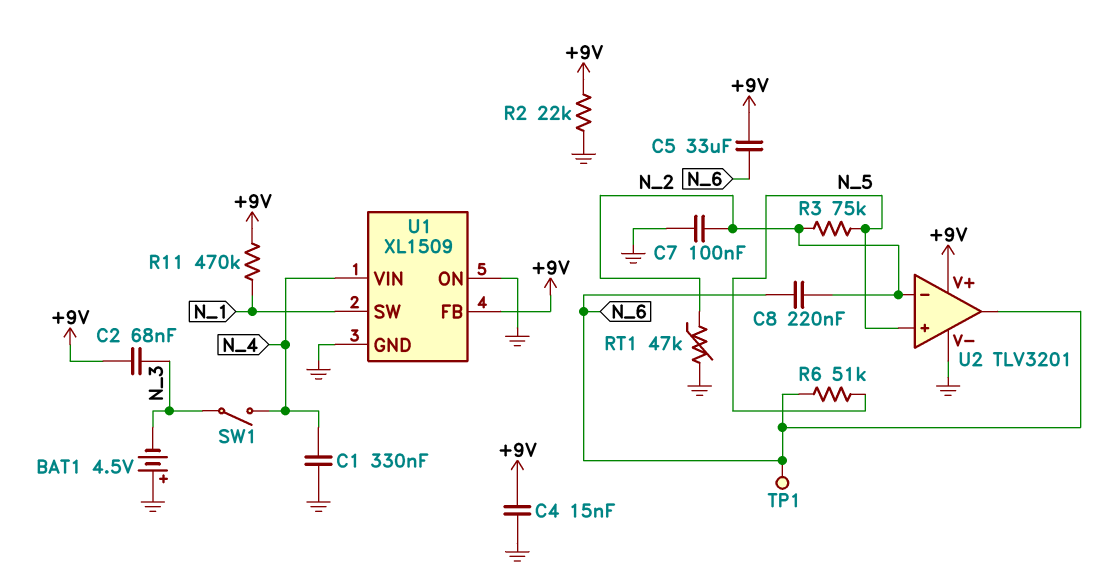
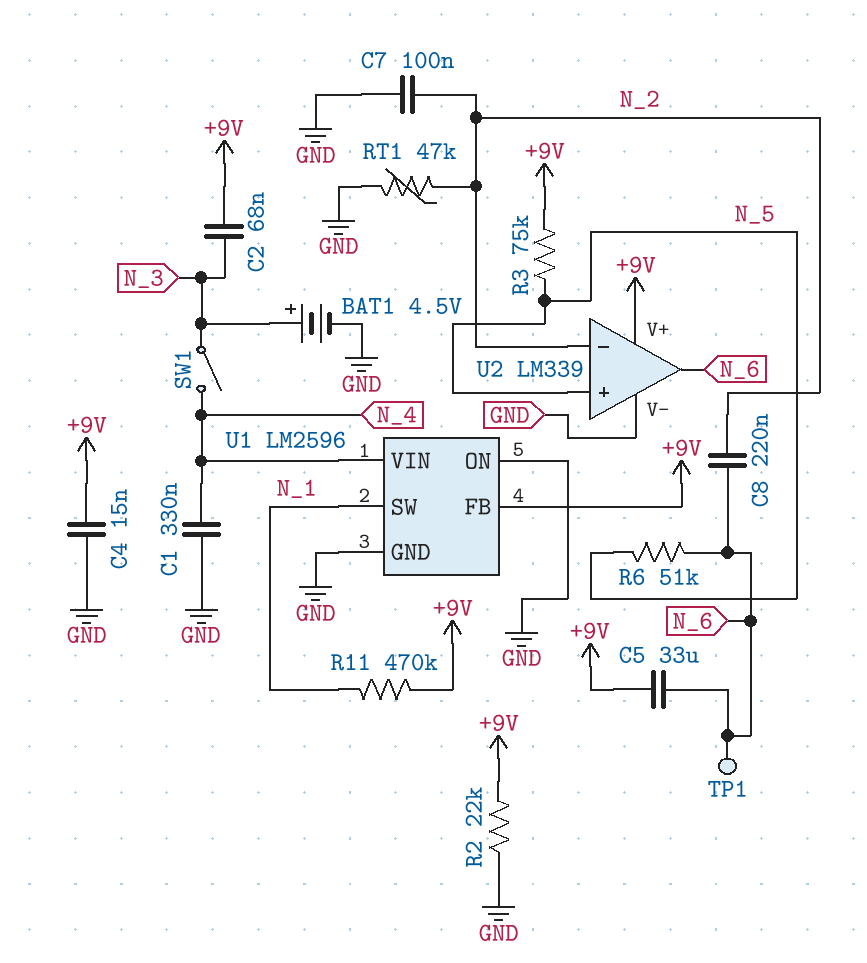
BAT1: 4.5V (plus GND, minus N_3) -> 4.5V (plus N_3, minus GND)
R3: 75k (N_2, N_5) -> 75k (+9V, N_5)
U1: XL1509 -> LM2596
U2: TLV3201 -> LM339

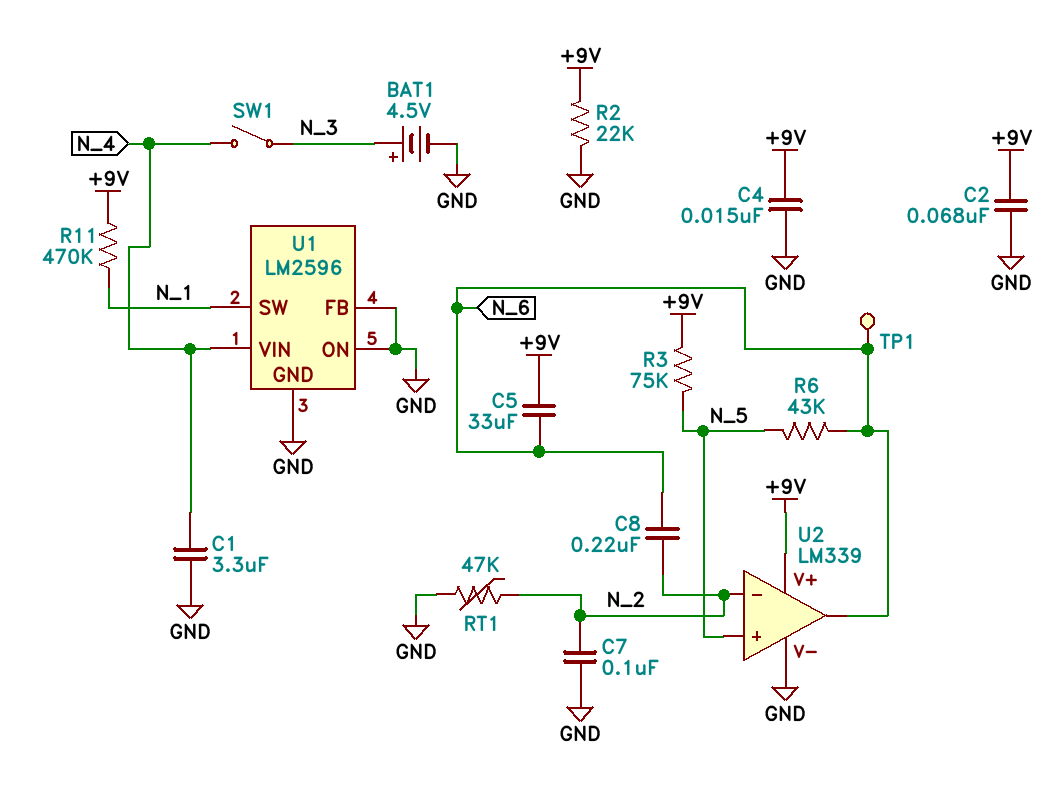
C1: 330nF (GND, N_4) -> 3.3uF (GND, N_4)
C2: 68nF (+9V, N_3) -> 68nF (+9V, GND)
R6: 51k (N_5, N_6) -> 43k (N_5, N_6)
U1 pin FB: +9V -> GND

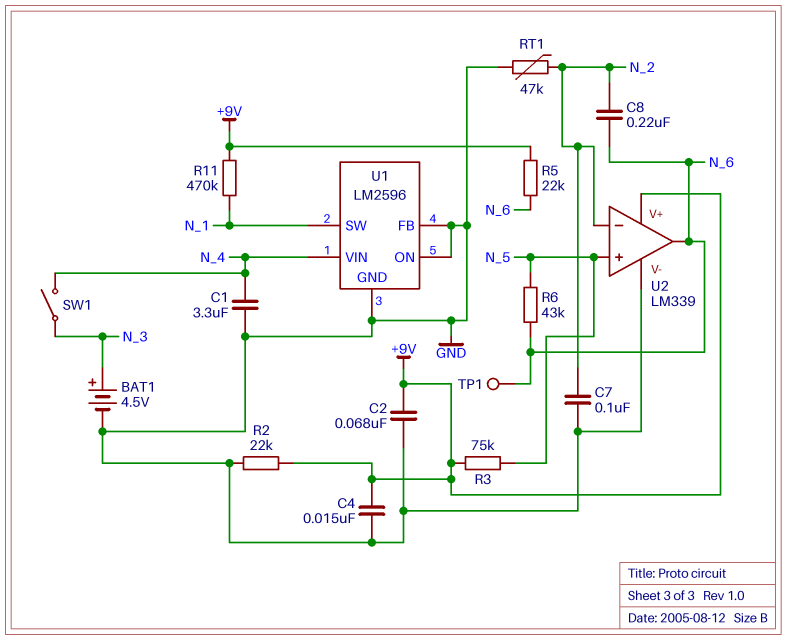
C5: 33uF (+9V, N_6) -> none
R5: none -> 22k (+9V, N_6)

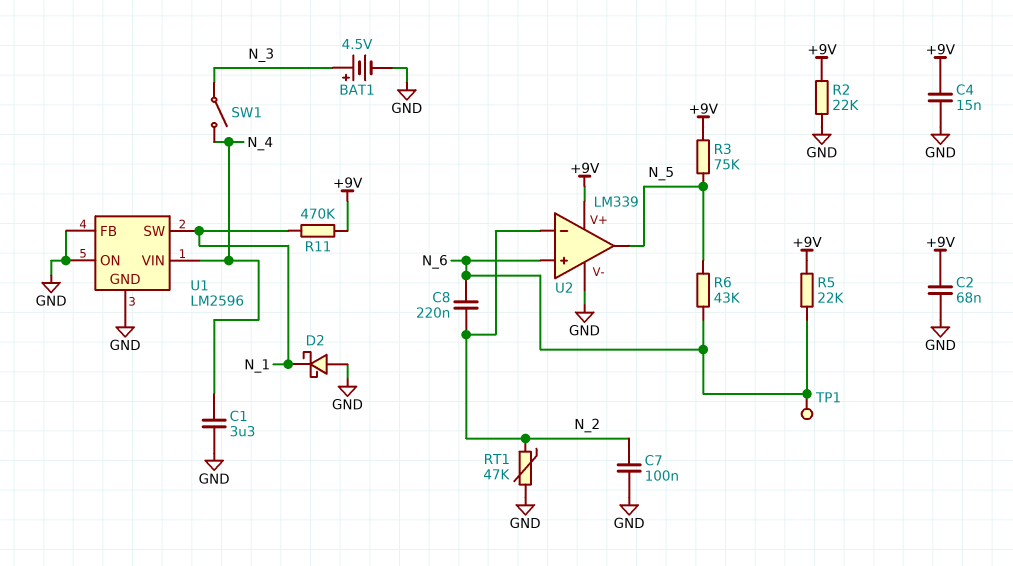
D2: none -> schottky (A GND, K N_1)
U2 pin in+: N_5 -> N_6
U2 pin out: N_6 -> N_5

